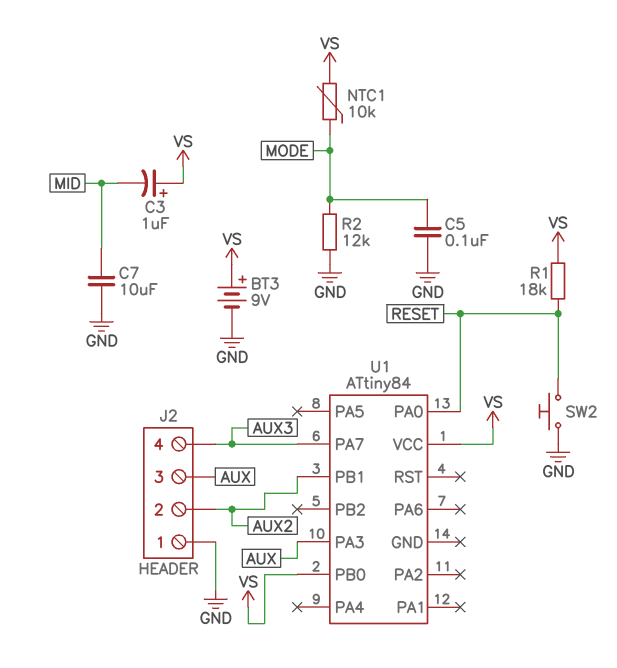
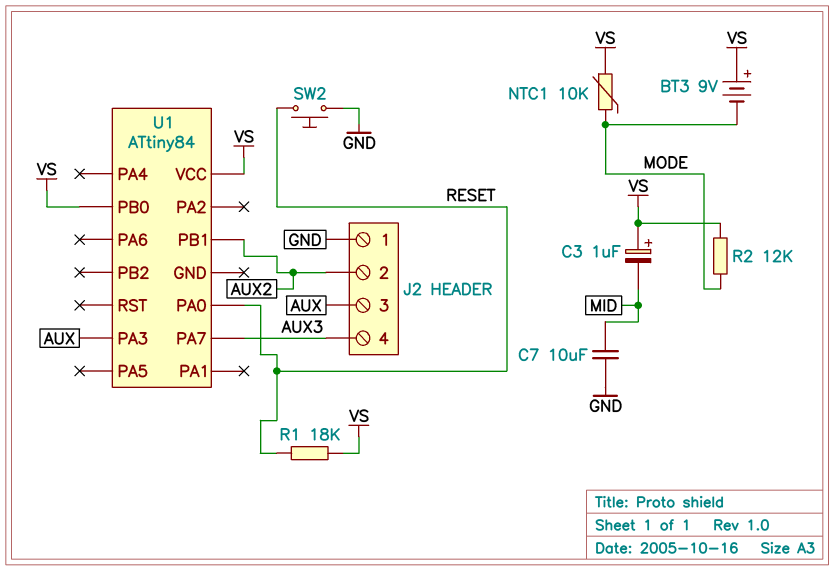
BT3: 9V (plus VS, minus GND) -> 9V (plus VS, minus MODE)
C5: 100nF (GND, MODE) -> none
R2: 12k (GND, MODE) -> 12k (MODE, VS)

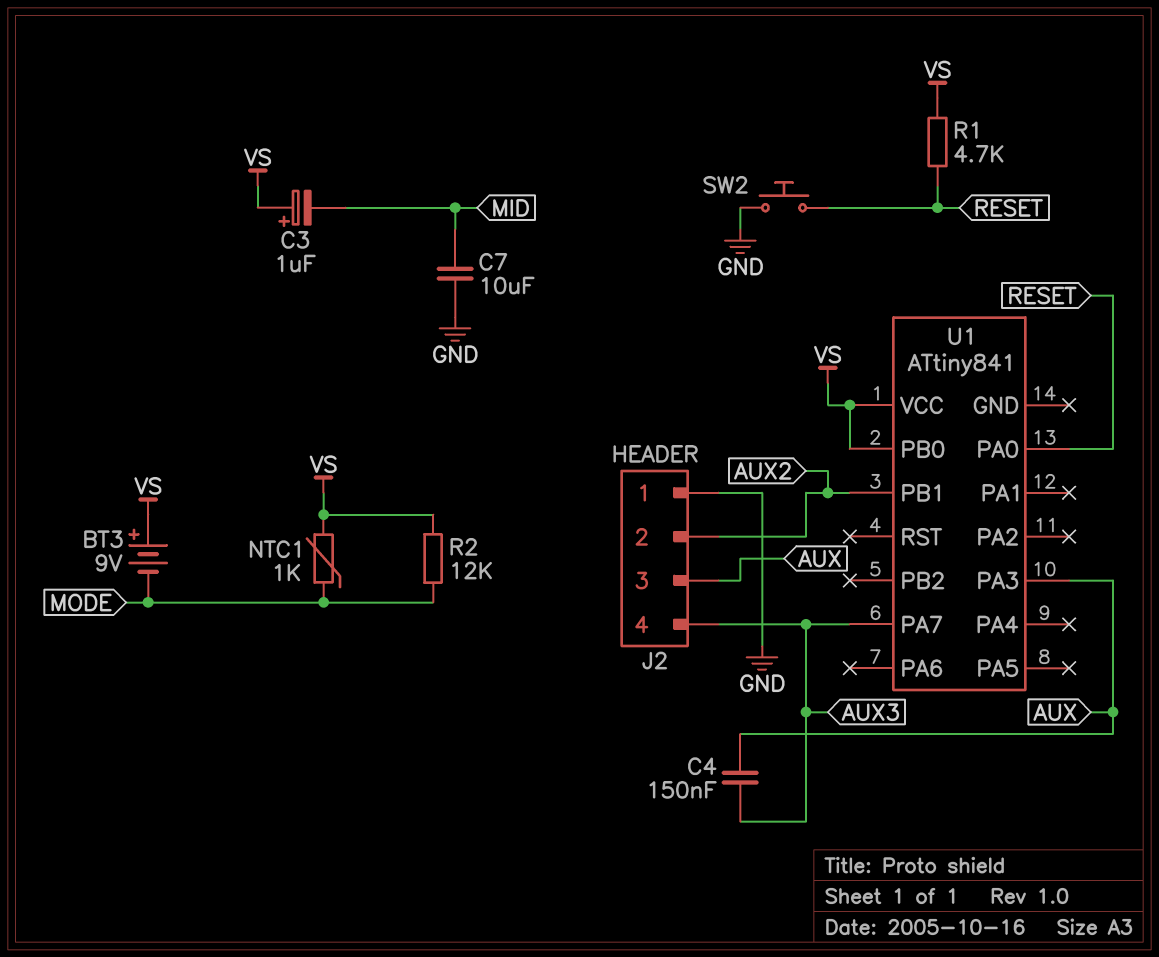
C4: none -> 150nF (AUX, AUX3)
NTC1: 10k (MODE, VS) -> 1k (MODE, VS)
R1: 18k (RESET, VS) -> 4.7k (RESET, VS)
U1: ATtiny84 -> ATtiny841

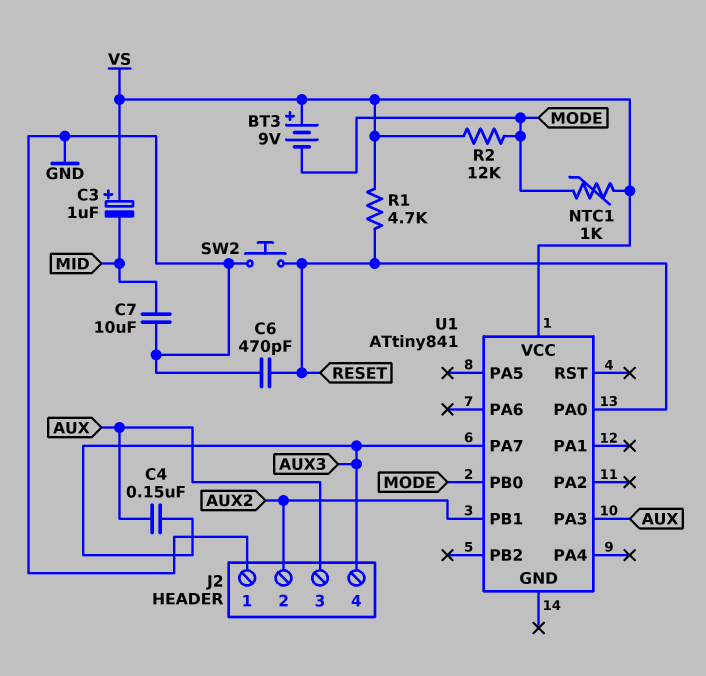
C6: none -> 470pF (GND, RESET)
U1 pin PB0: VS -> MODE

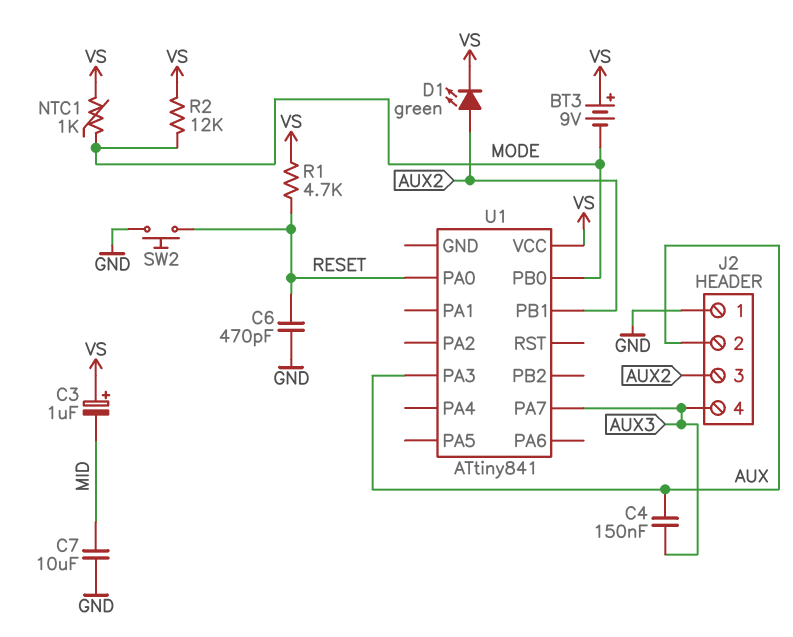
D1: none -> LED green (A AUX2, K VS)
J2 pin 2: AUX2 -> AUX
J2 pin 3: AUX -> AUX2

